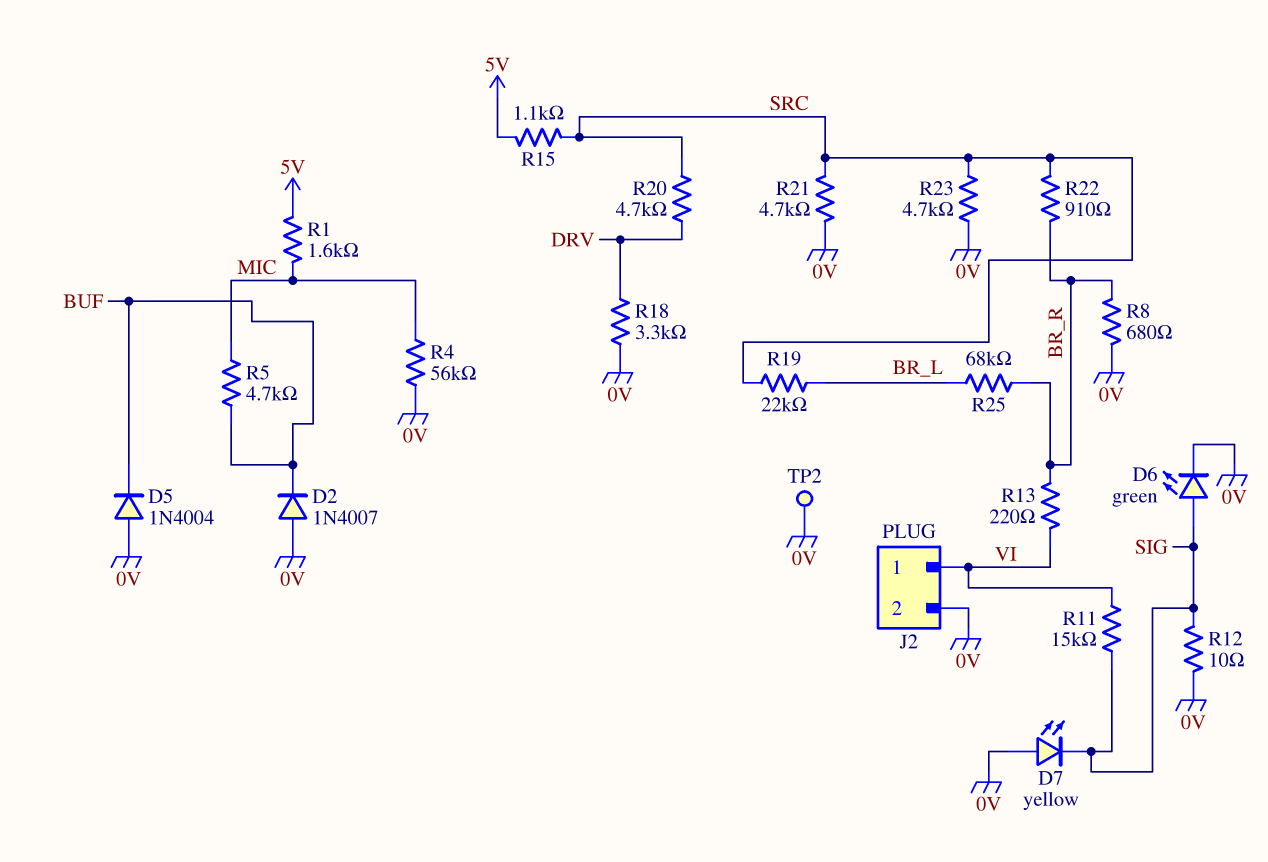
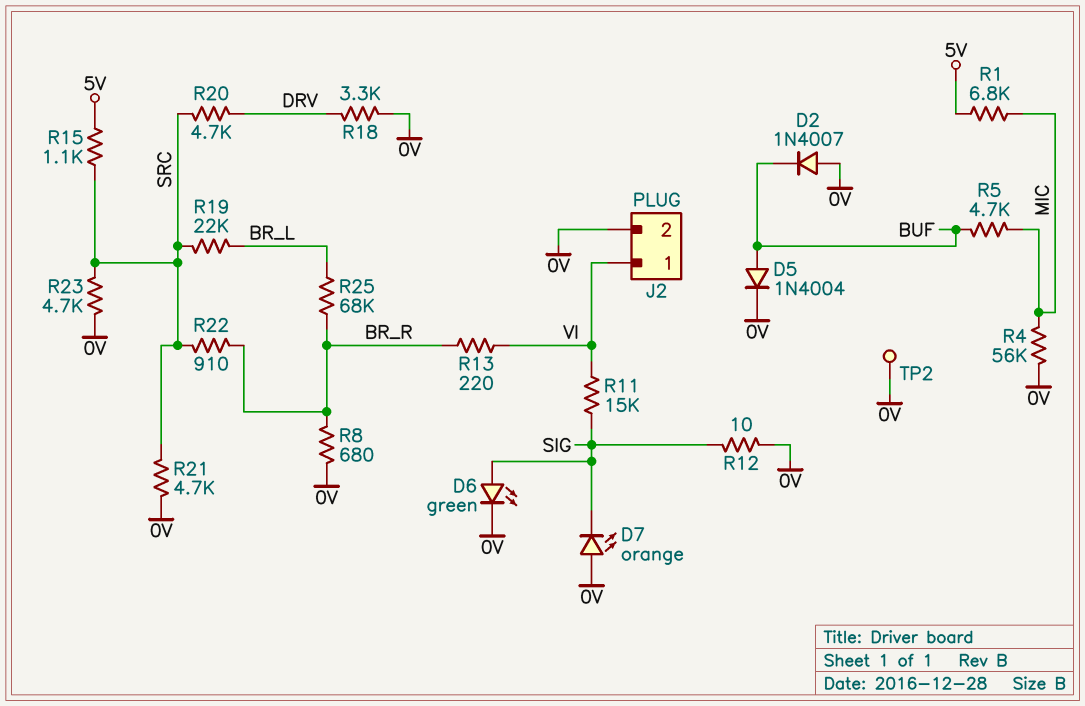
D5: diode 1N4004 (A 0V, K BUF) -> diode 1N4004 (A BUF, K 0V)
D7: LED yellow (A 0V, K SIG) -> LED orange (A 0V, K SIG)
R1: 1.6k (5V, MIC) -> 6.8k (5V, MIC)

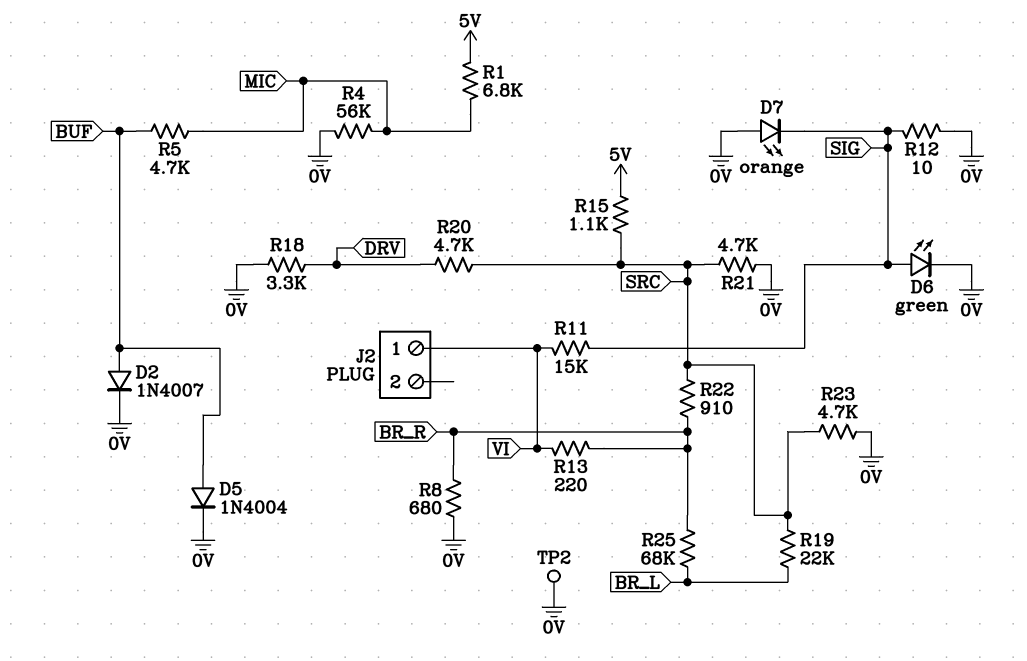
D2: diode 1N4007 (A 0V, K BUF) -> diode 1N4007 (A BUF, K 0V)
J2 pin 2: 0V -> none

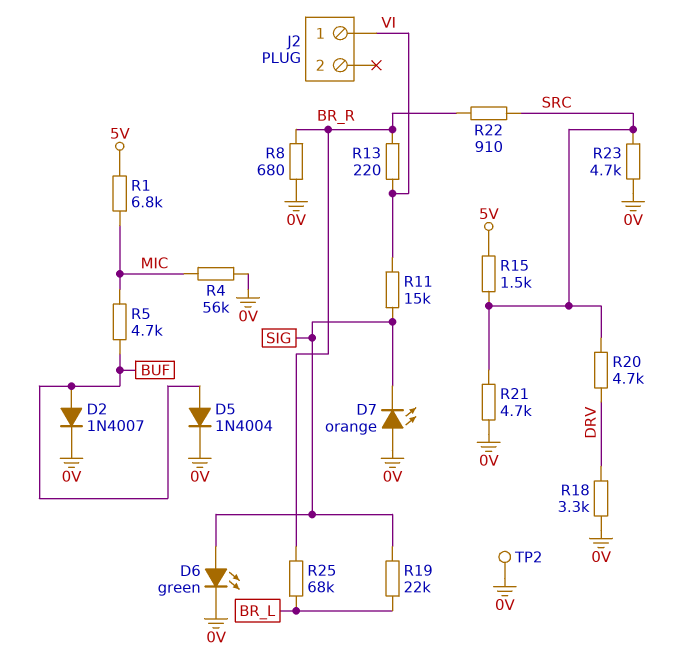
R12: 10 (0V, SIG) -> none
R15: 1.1k (5V, SRC) -> 1.5k (5V, SRC)
R19: 22k (BR_L, SRC) -> 22k (BR_L, SIG)

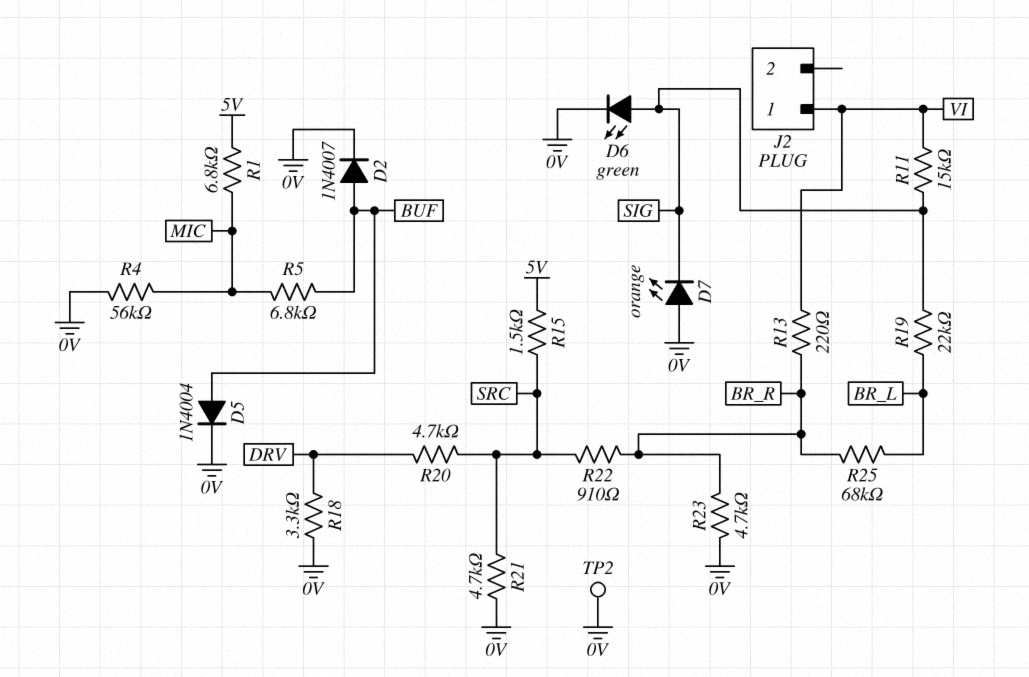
R5: 4.7k (BUF, MIC) -> 6.8k (BUF, MIC)
R8: 680 (0V, BR_R) -> none
R23: 4.7k (0V, SRC) -> 4.7k (0V, BR_R)

